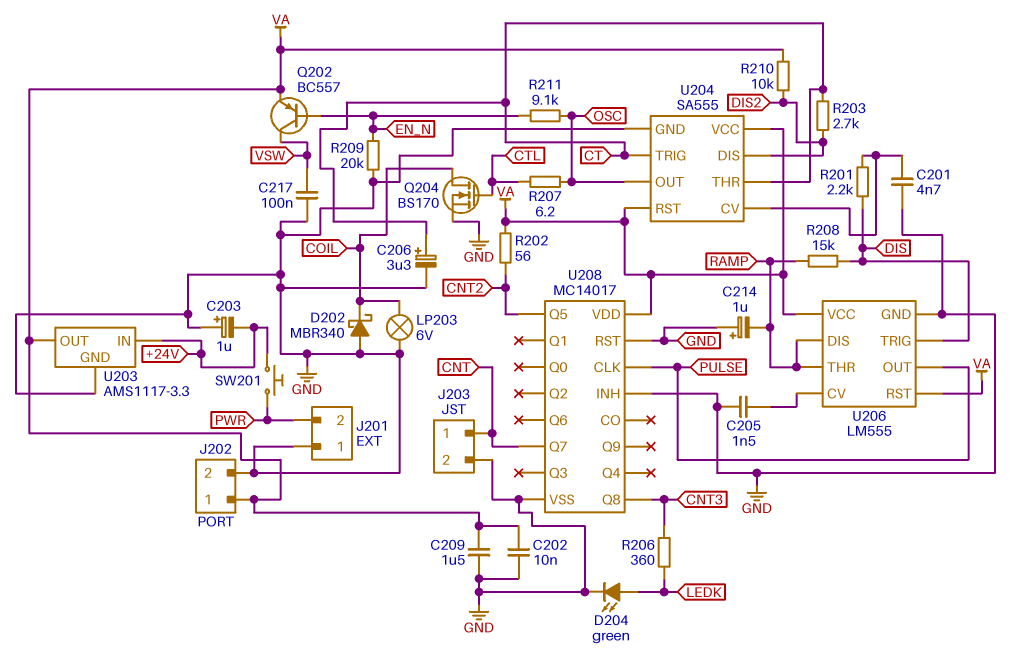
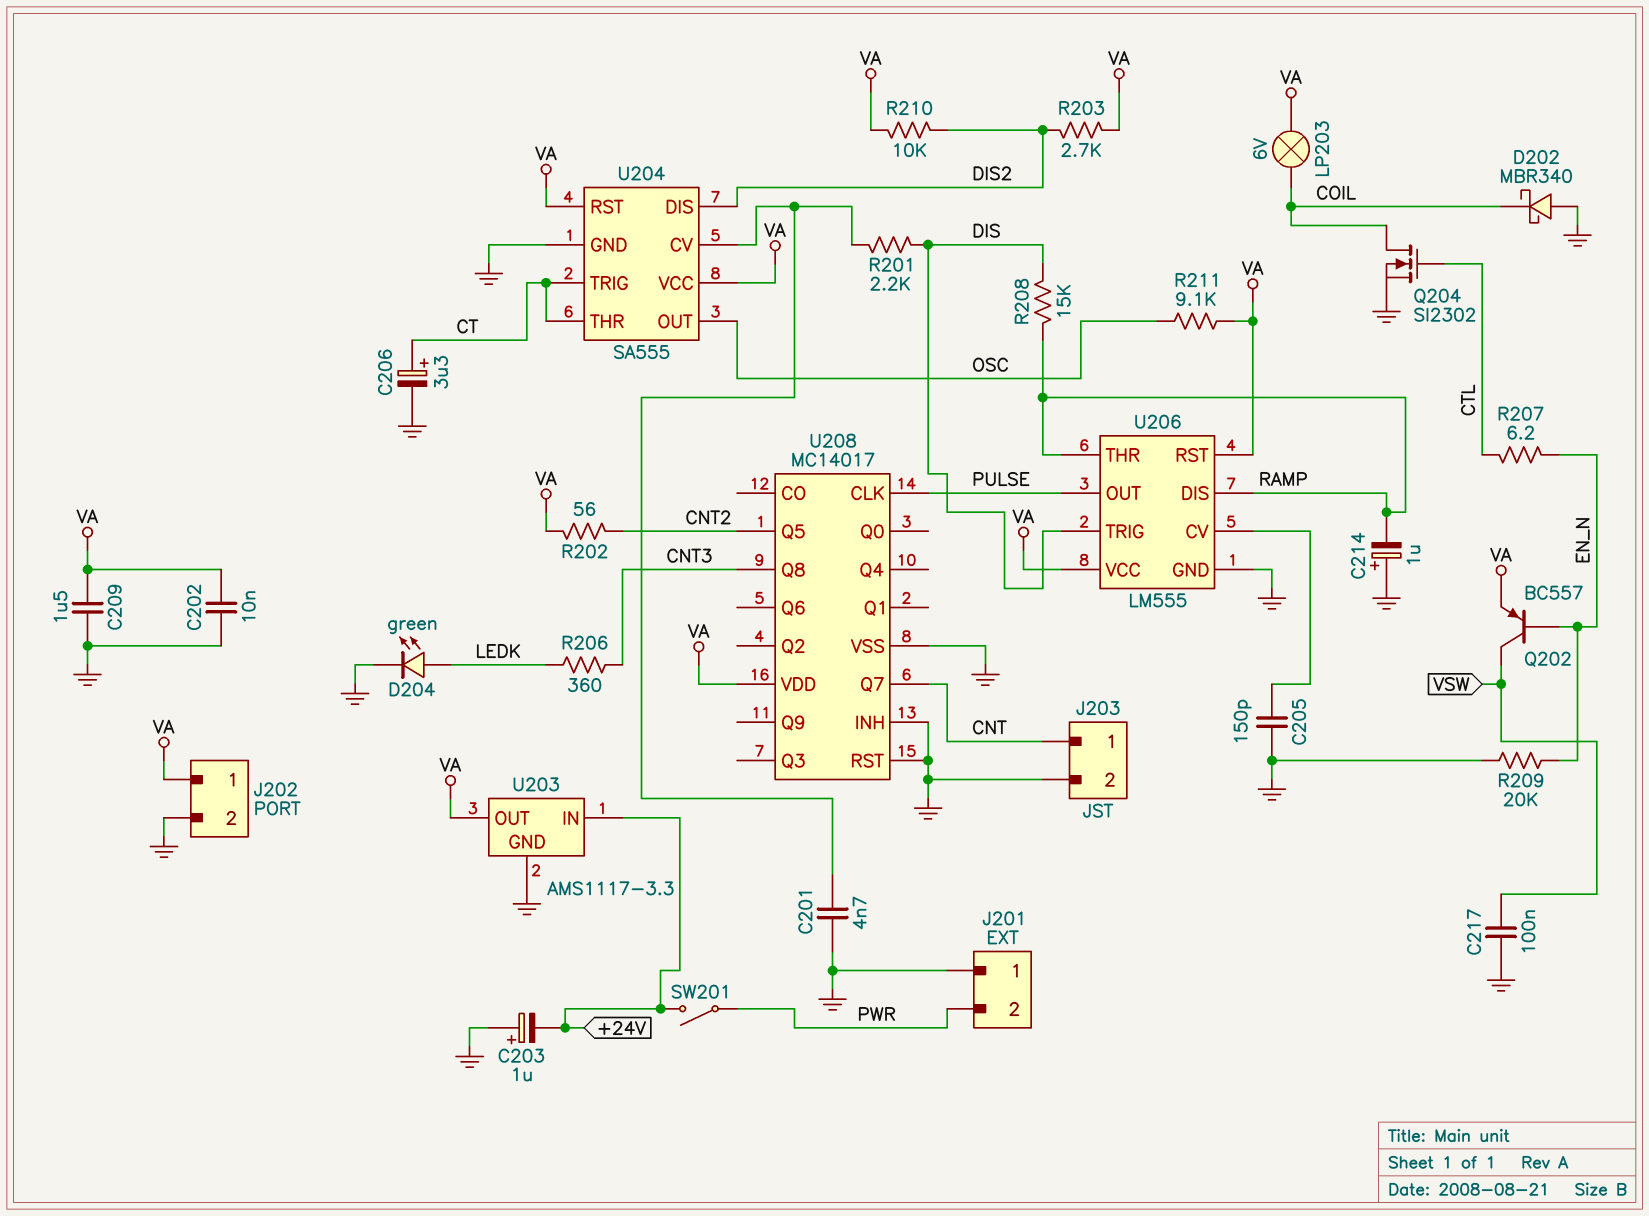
C205: 1.5nF (GND, U206/CV) -> 150pF (GND, U206/CV)
LP203: lamp 6V (COIL, GND) -> lamp 6V (COIL, VA)
Q204: NMOS BS170 (G CTL, D COIL, S GND) -> NMOS SI2302 (G CTL, D COIL, S GND)
R203: 2.7k (CT, DIS2) -> 2.7k (DIS2, VA)
R207: 6.2 (CTL, OSC) -> 6.2 (CTL, EN_N)
R211: 9.1k (EN_N, OSC) -> 9.1k (OSC, VA)
SW201: button (+24V, PWR) -> switch (+24V, PWR)

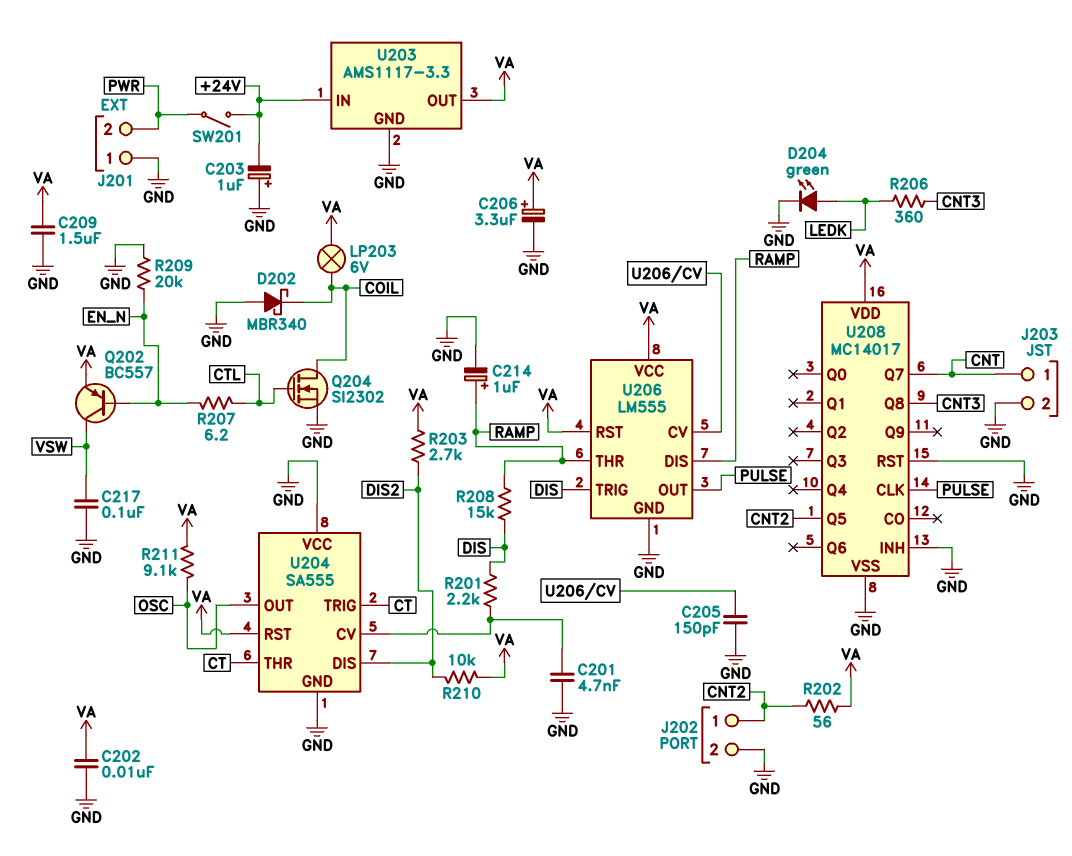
C206: 3.3uF (plus CT, minus GND) -> 3.3uF (plus VA, minus GND)
C214: 1uF (plus GND, minus RAMP) -> 1uF (plus RAMP, minus GND)
J202 pin 1: VA -> CNT2
U204 pin VCC: VA -> GND

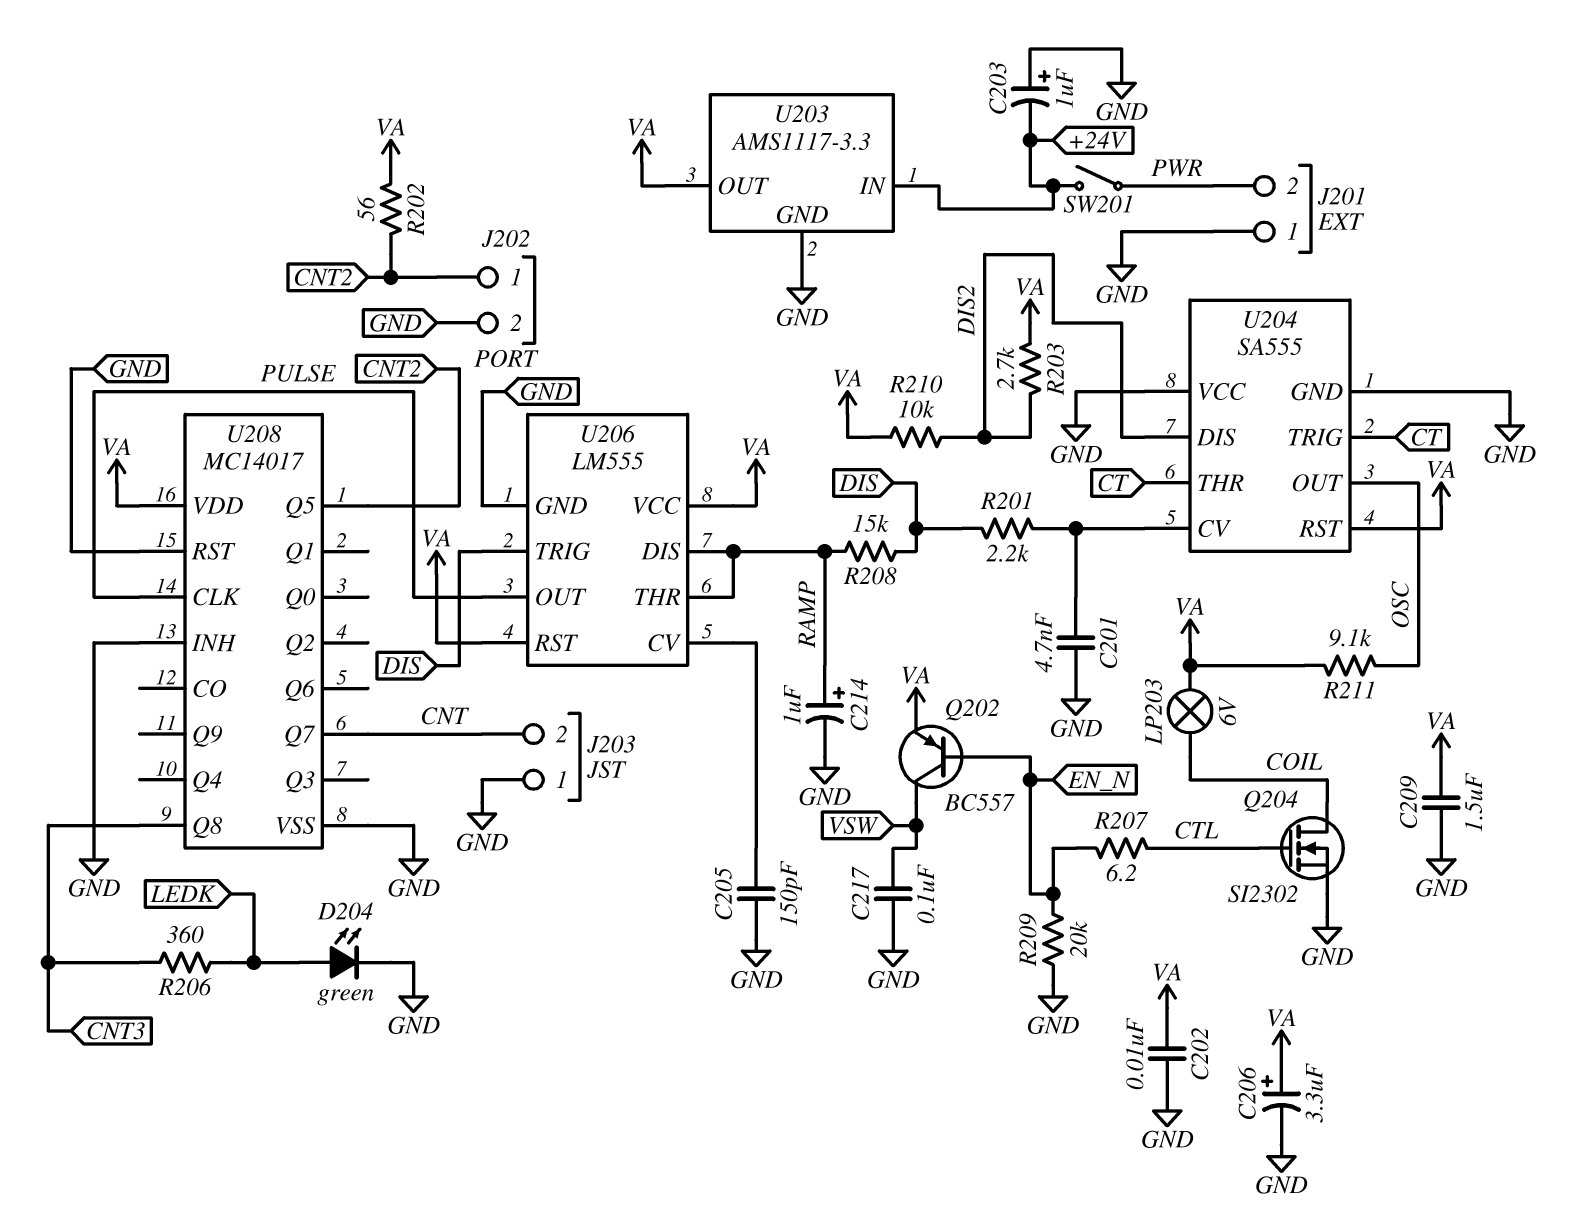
D202: schottky MBR340 (A GND, K COIL) -> none
J203 pin 1: CNT -> GND
J203 pin 2: GND -> CNT

